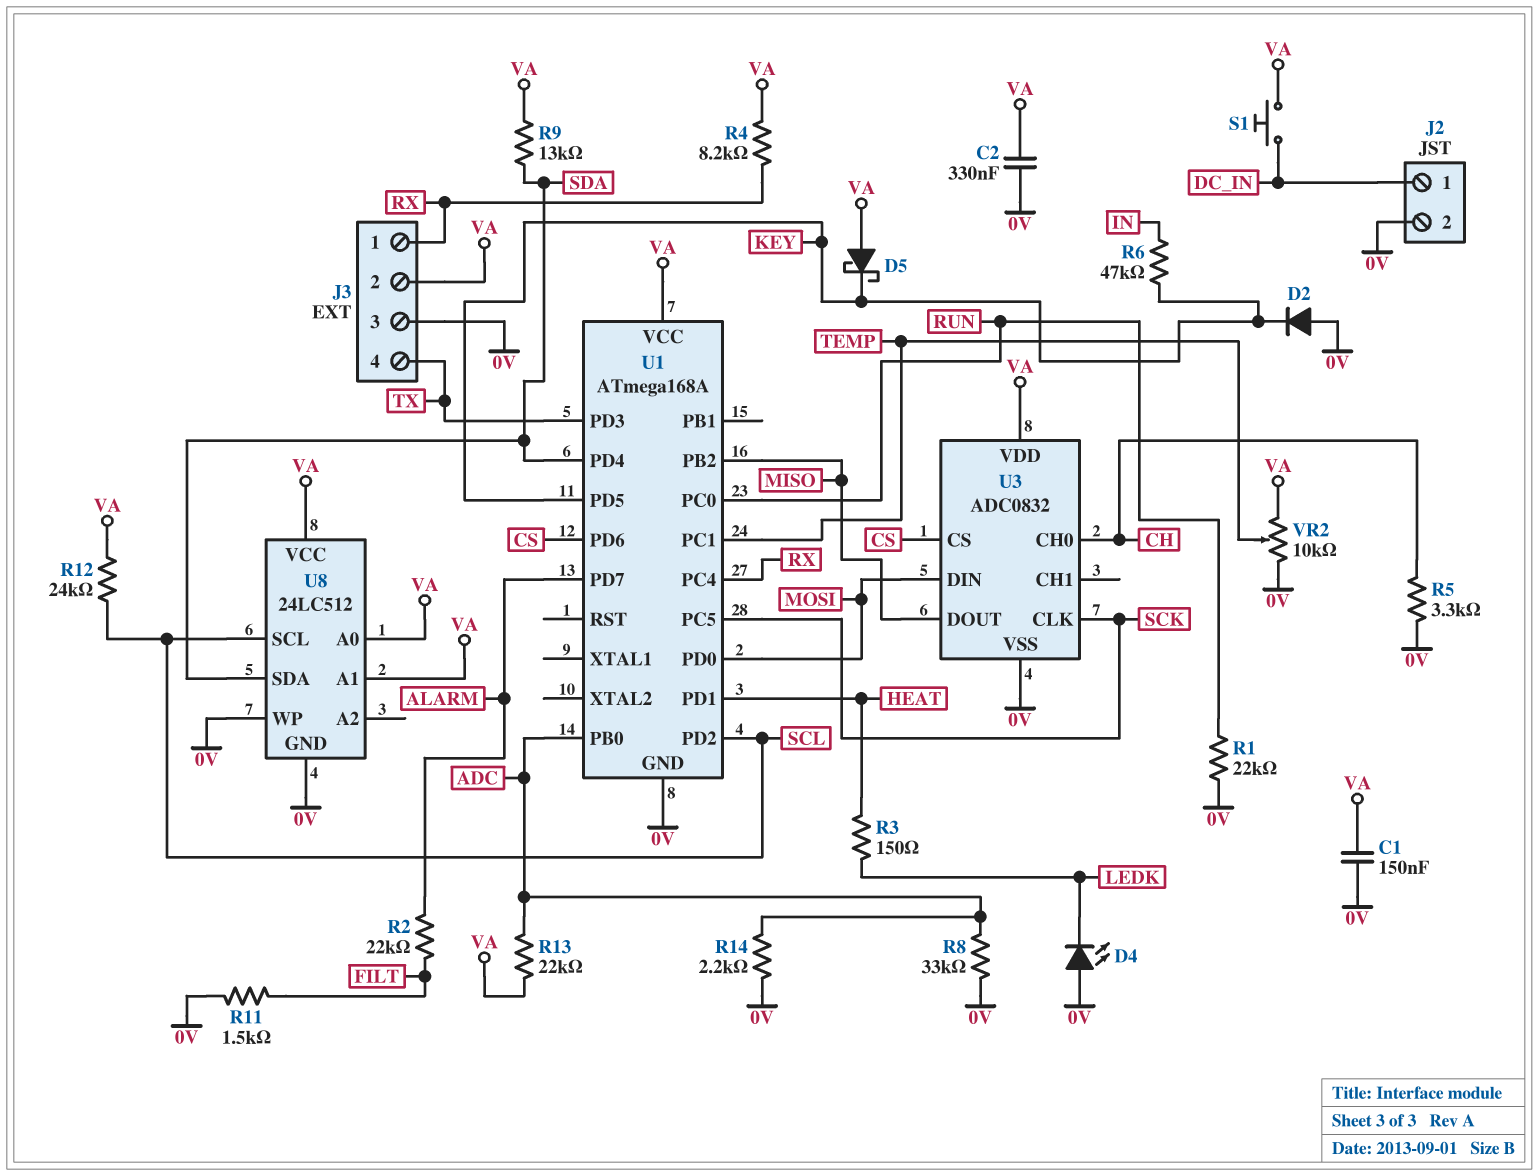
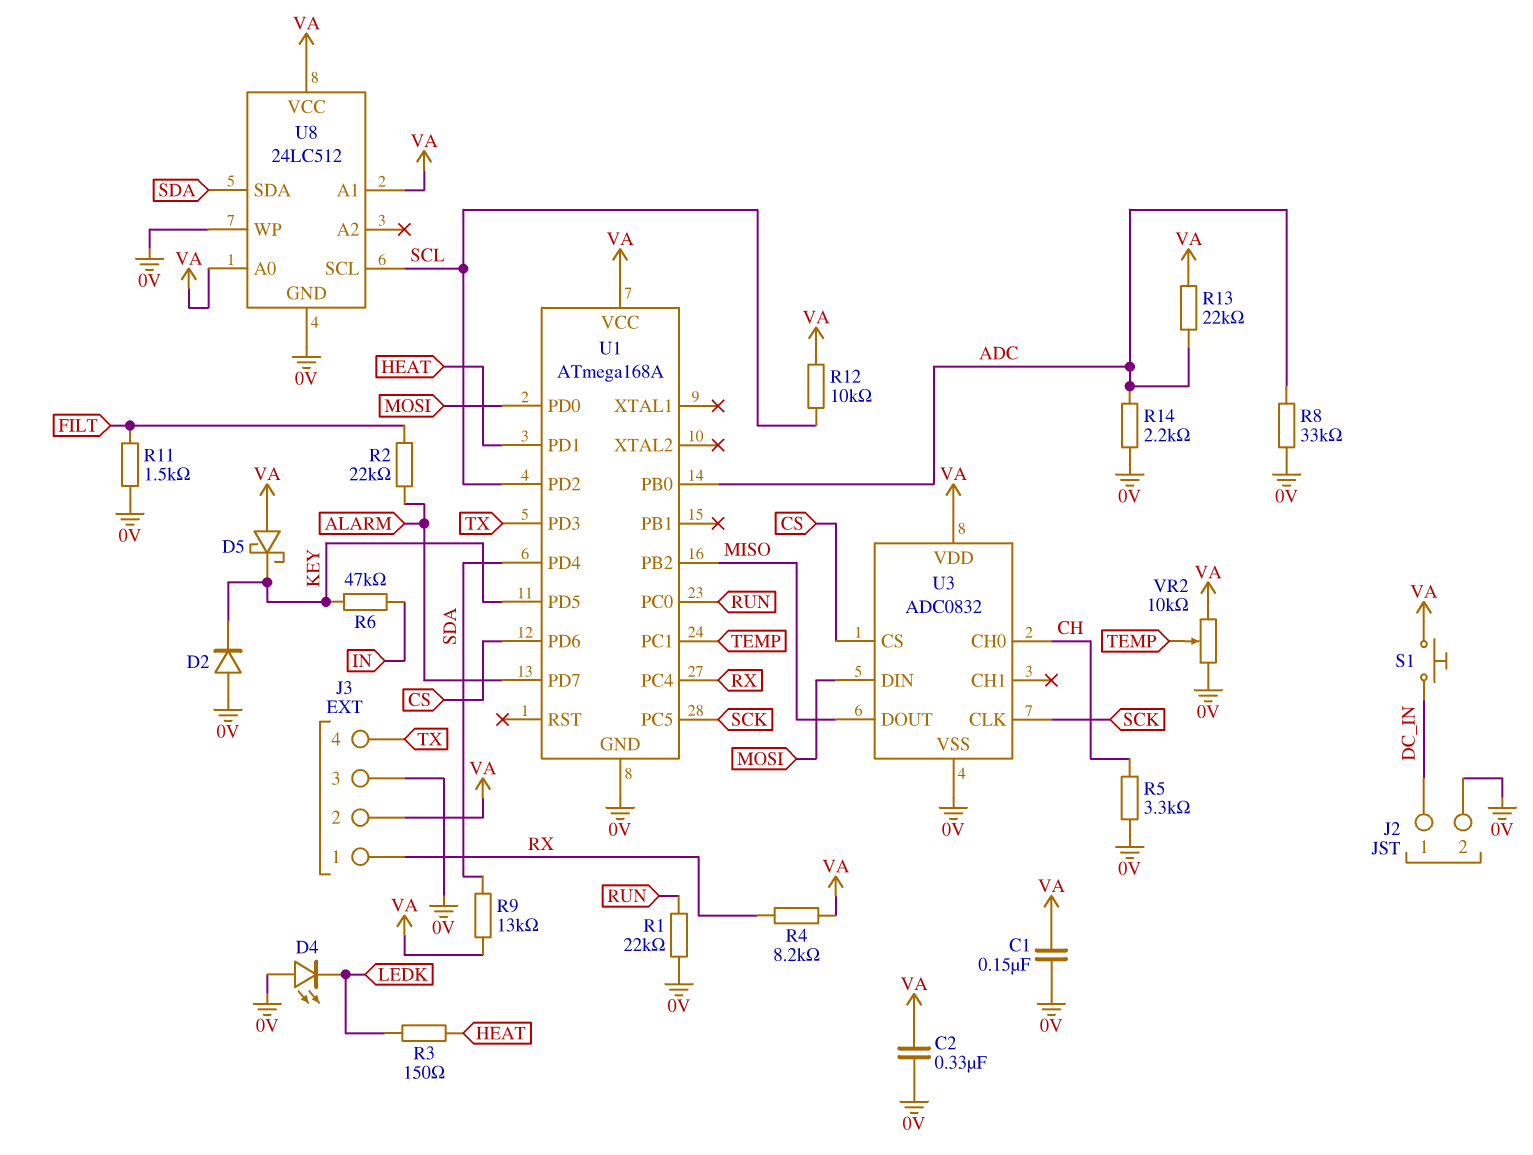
R12: 24k (SCL, VA) -> 10k (SCL, VA)

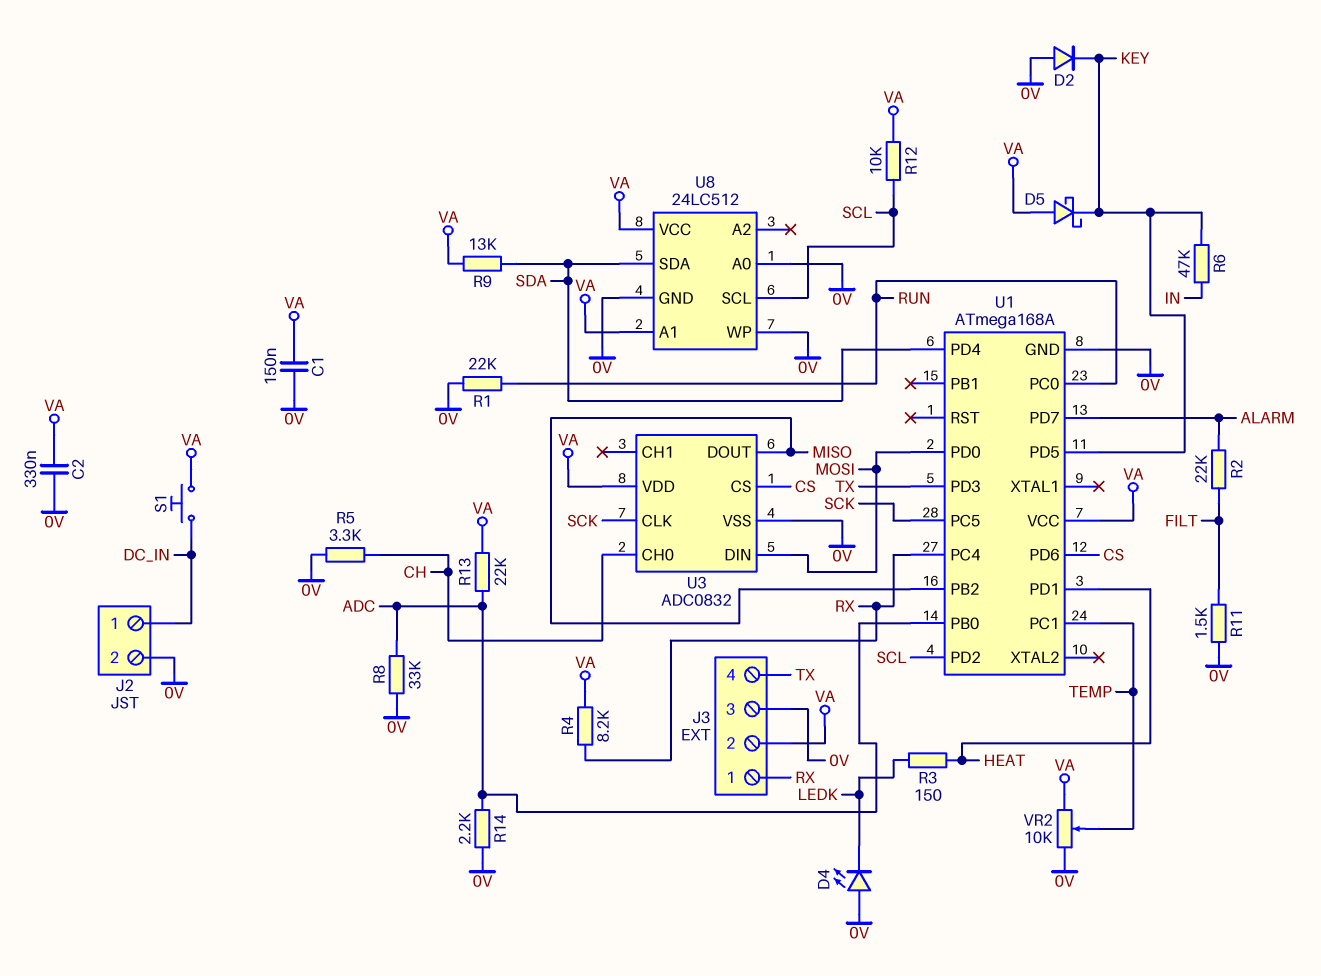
U8 pin A0: VA -> 0V

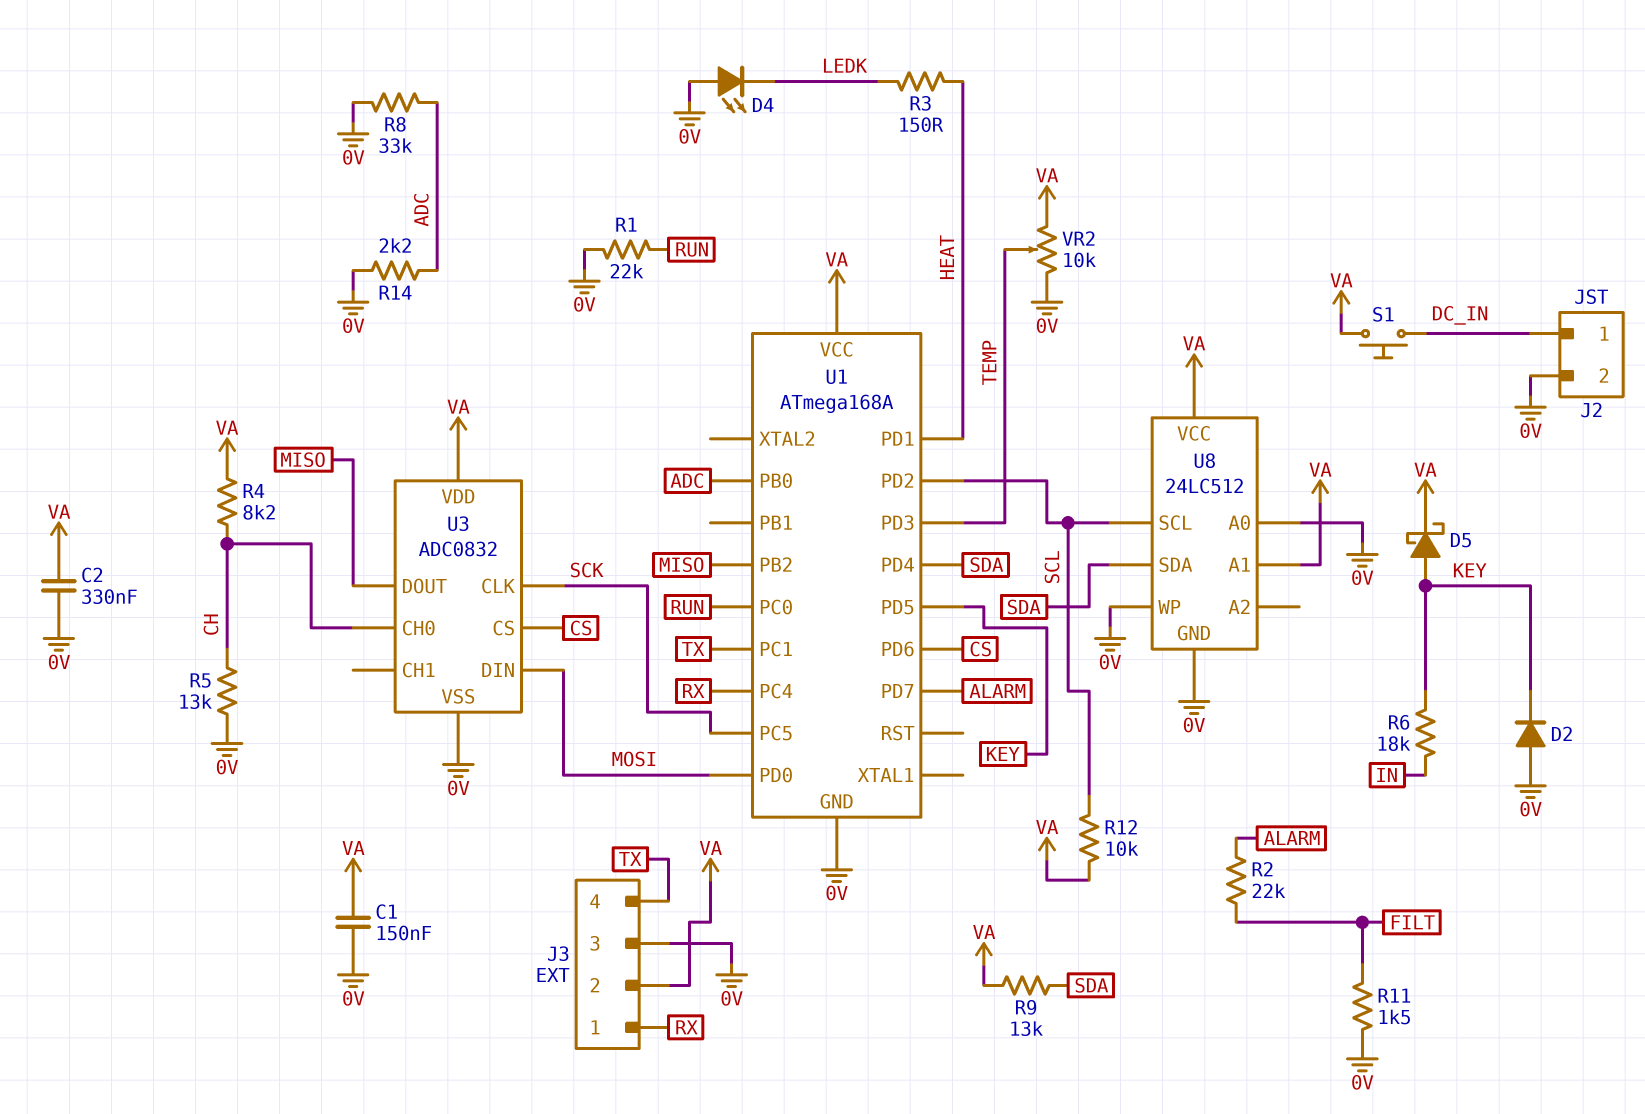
D5: schottky (A VA, K KEY) -> schottky (A KEY, K VA)
R4: 8.2k (RX, VA) -> 8.2k (CH, VA)
R5: 3.3k (0V, CH) -> 13k (0V, CH)
R6: 47k (IN, KEY) -> 18k (IN, KEY)
R13: 22k (ADC, VA) -> none
U1 pin PC1: TEMP -> TX
U1 pin PD3: TX -> TEMP

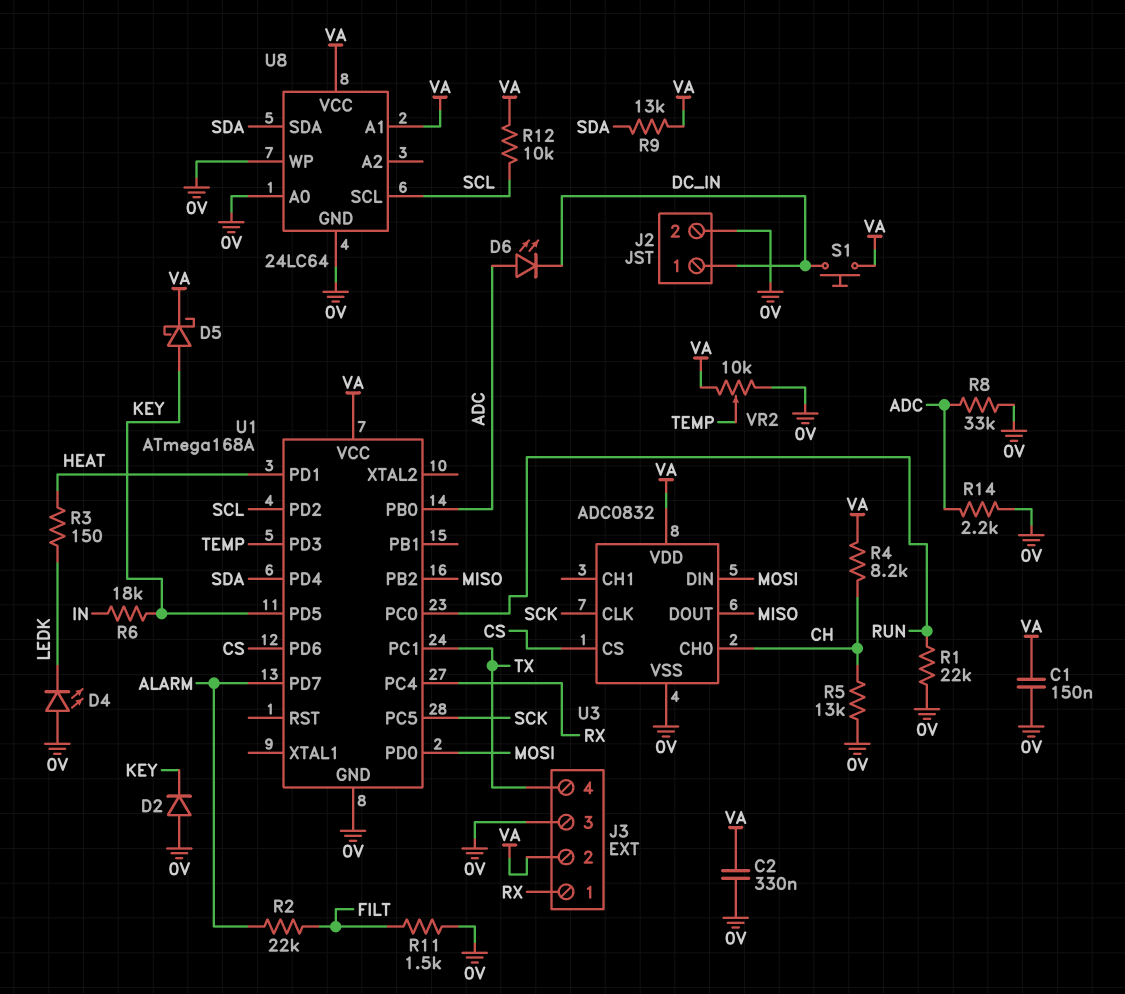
D6: none -> LED (A ADC, K DC_IN)
U8: 24LC512 -> 24LC64

